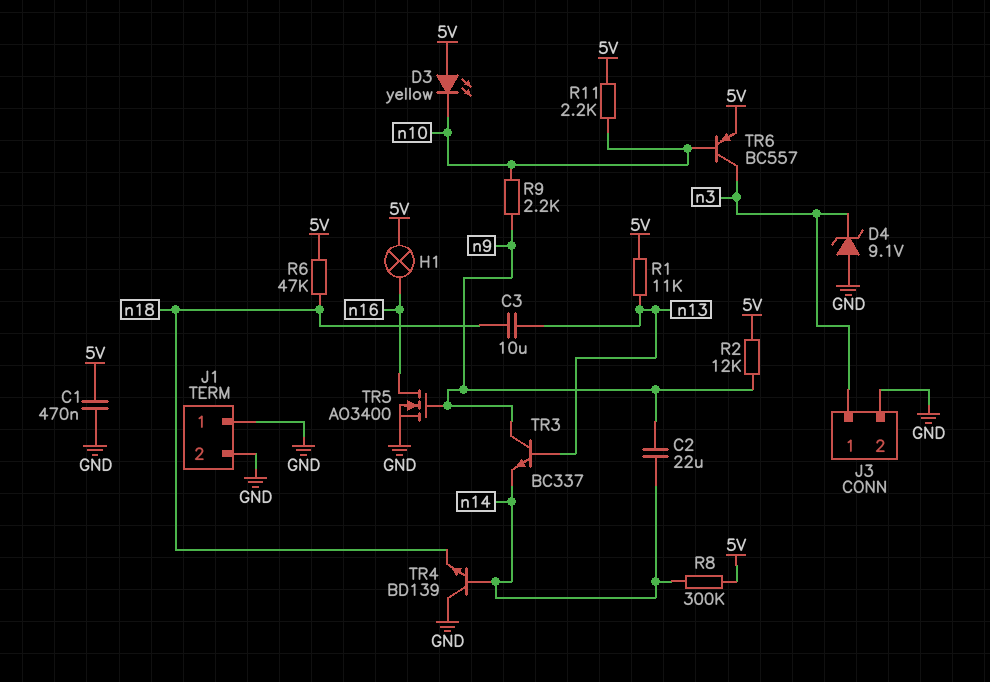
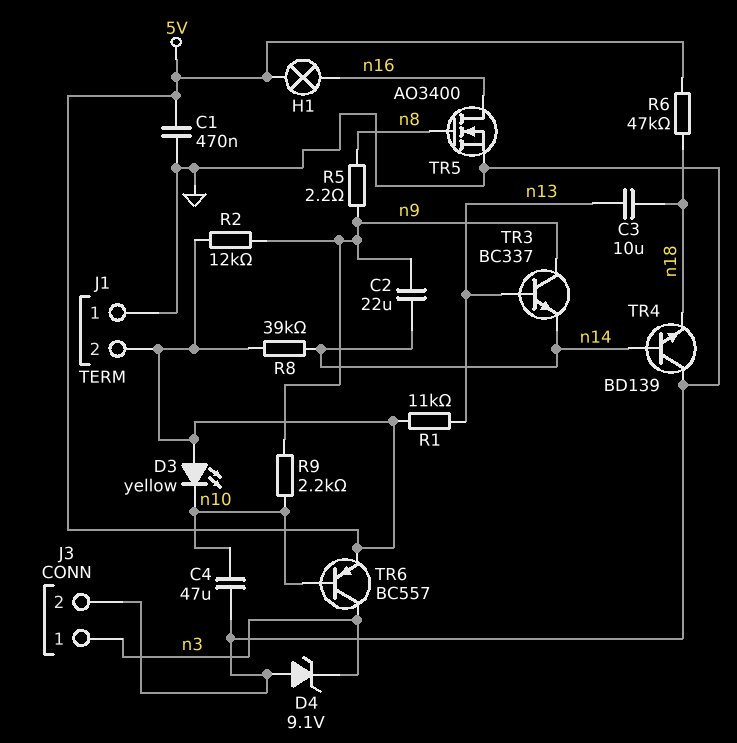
C4: none -> 47uF (GND, n10)
J1 pin 2: GND -> 5V
R5: none -> 2.2 (n8, n9)
R8: 300k (5V, n14) -> 39k (5V, n14)
R11: 2.2k (5V, n10) -> none
TR5: NMOS AO3400 (G n9, D n16, S GND) -> NMOS AO3400 (G n8, D n16, S GND)

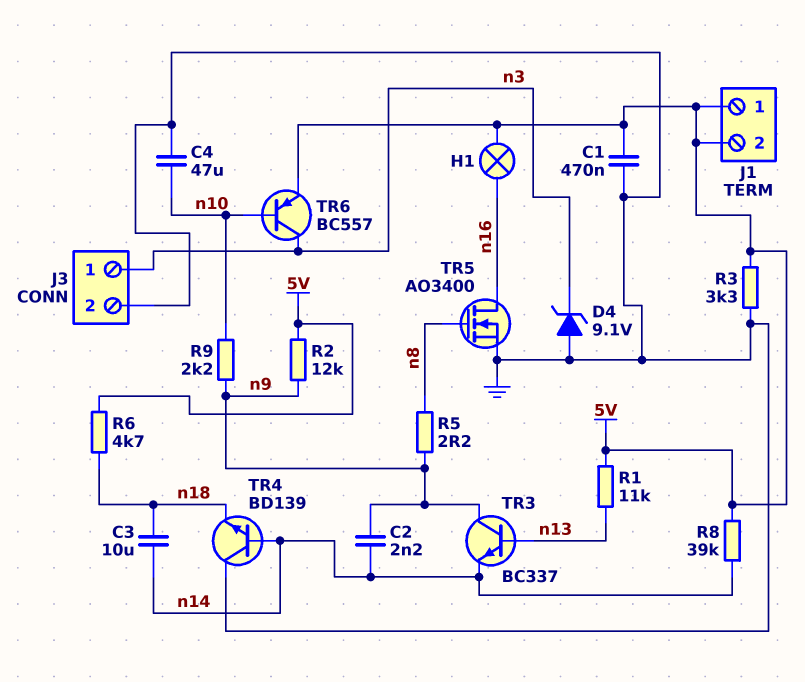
C2: 22uF (n9, n14) -> 2.2nF (n9, n14)
C3: 10uF (n13, n18) -> 10uF (n14, n18)
D3: LED yellow (A 5V, K n10) -> none
J1 pin 1: GND -> 5V
R3: none -> 3.3k (5V, GND)
R6: 47k (5V, n18) -> 4.7k (5V, n18)

